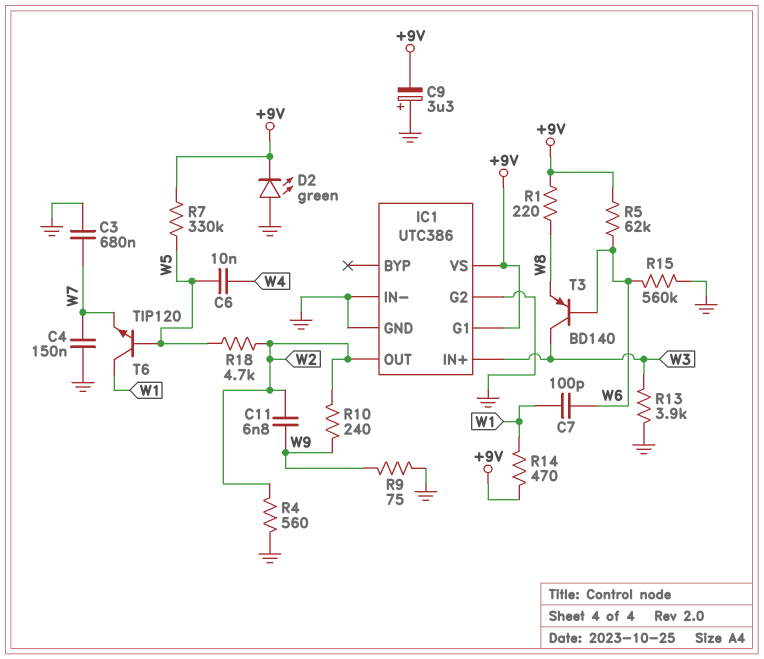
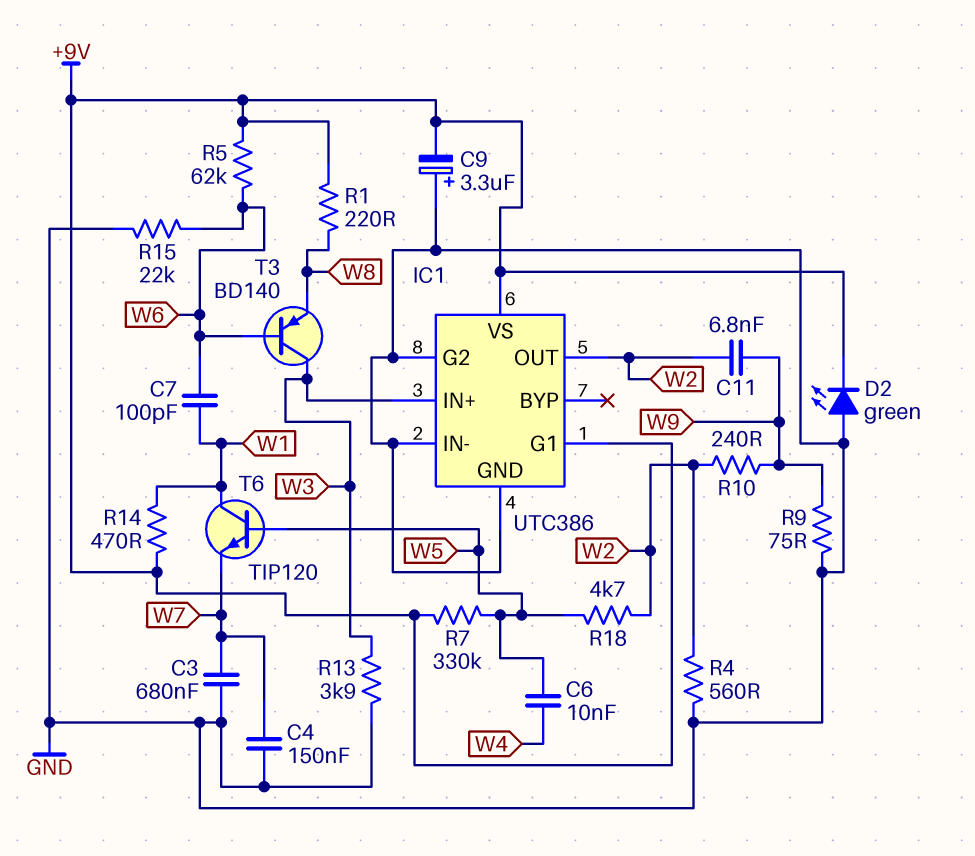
R15: 560k (GND, W6) -> 22k (GND, W6)

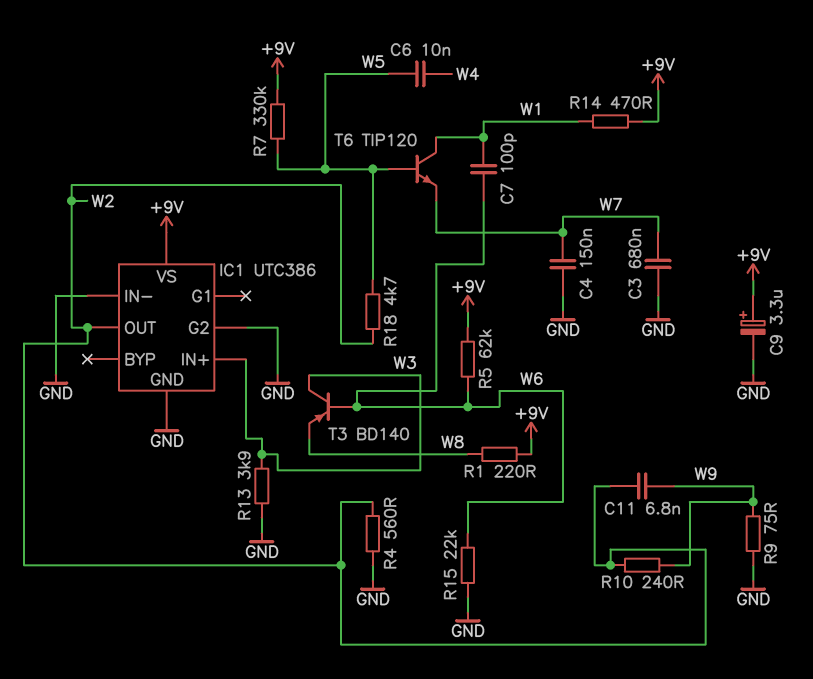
C9: 3.3uF (plus GND, minus +9V) -> 3.3uF (plus +9V, minus GND)
D2: LED green (A GND, K +9V) -> none
IC1 pin G1: +9V -> none

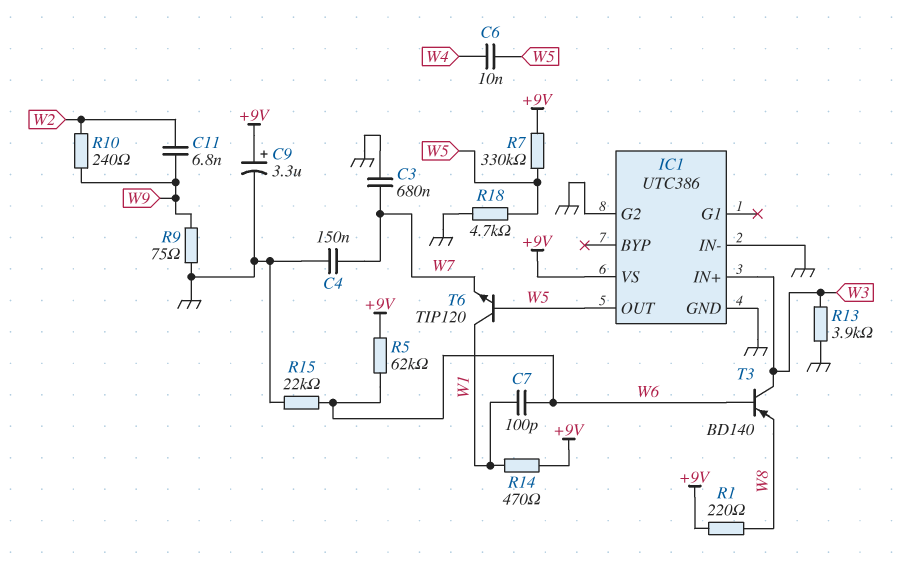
IC1 pin OUT: W2 -> W5
R4: 560 (GND, W2) -> none
R18: 4.7k (W2, W5) -> 4.7k (GND, W5)

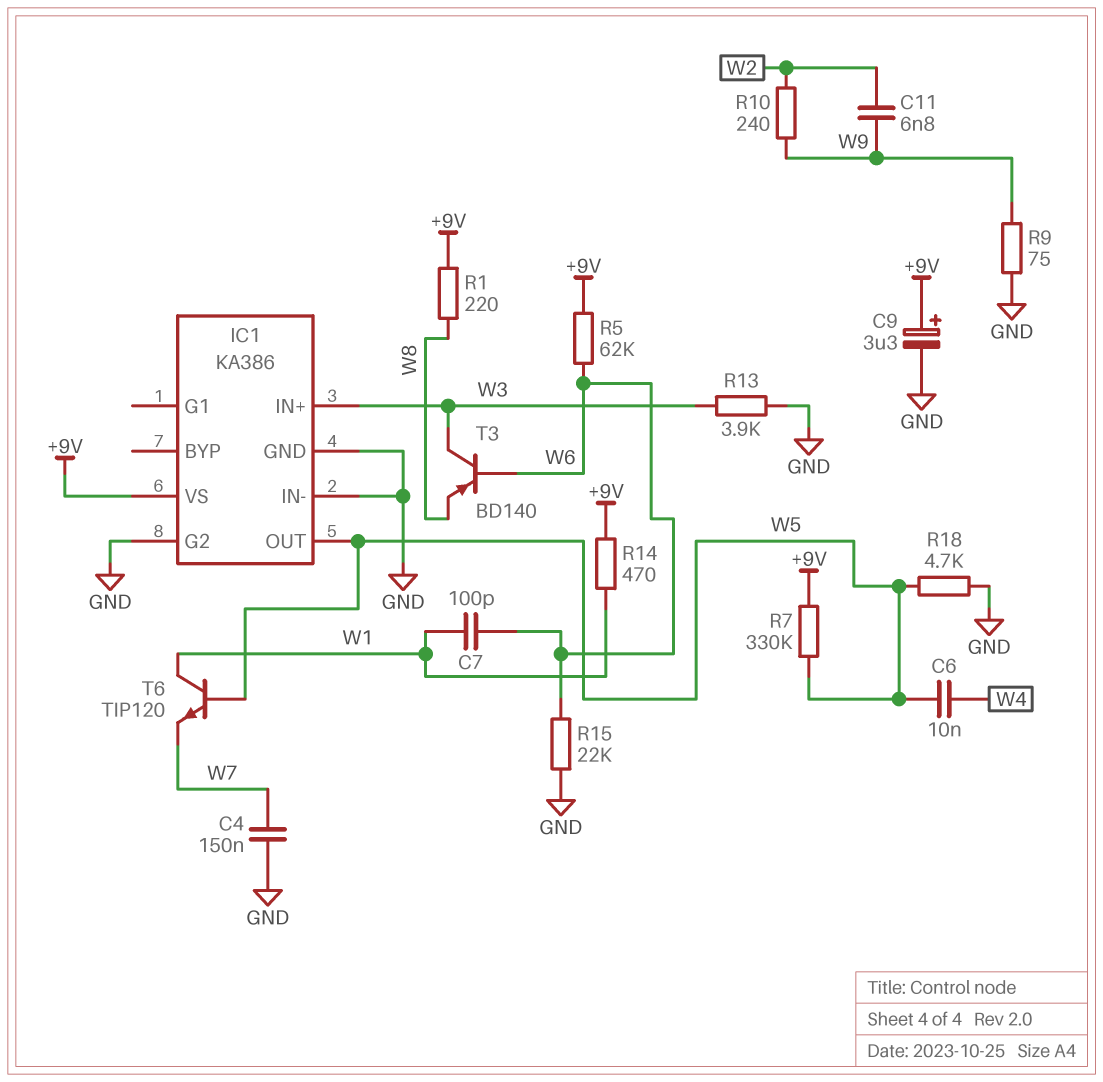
C3: 680nF (GND, W7) -> none
IC1: UTC386 -> KA386

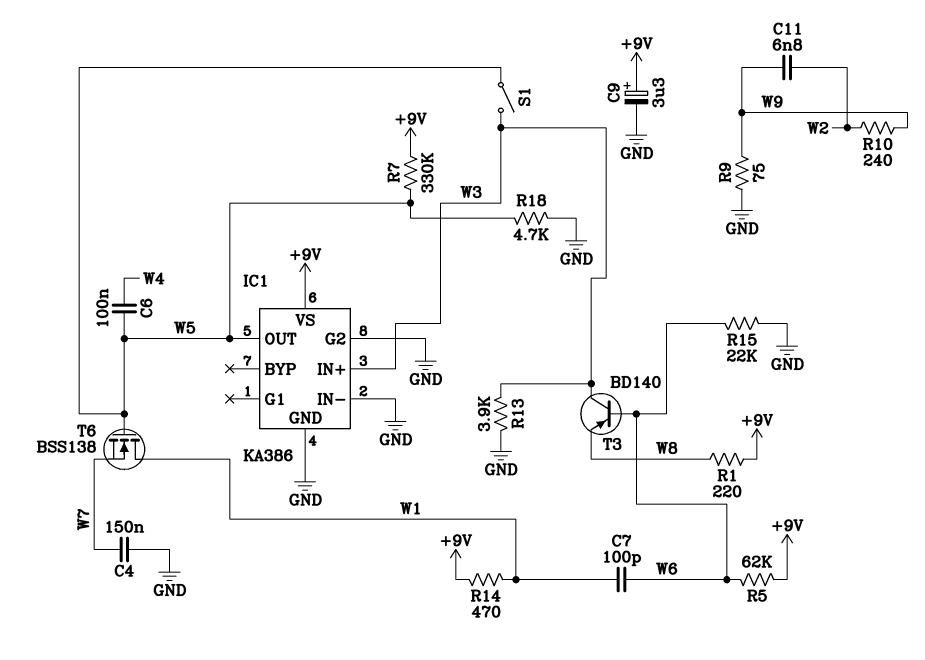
C6: 10nF (W4, W5) -> 100nF (W4, W5)
S1: none -> switch (W3, W5)
T6: NPN TIP120 (B W5, C W1, E W7) -> NMOS BSS138 (G W5, D W1, S W7)

